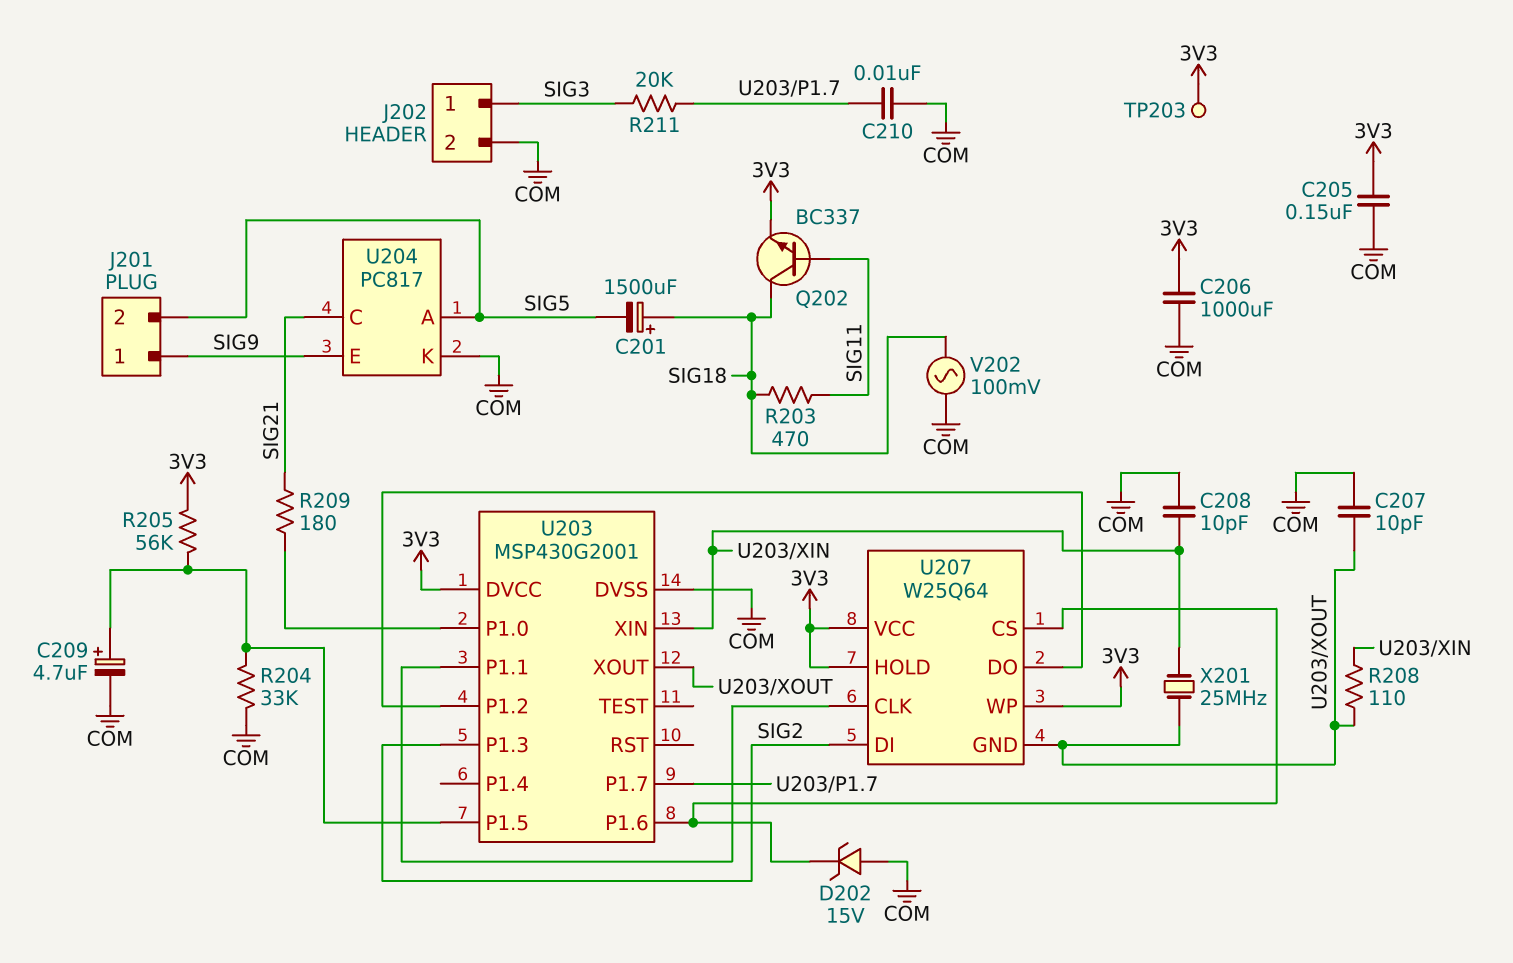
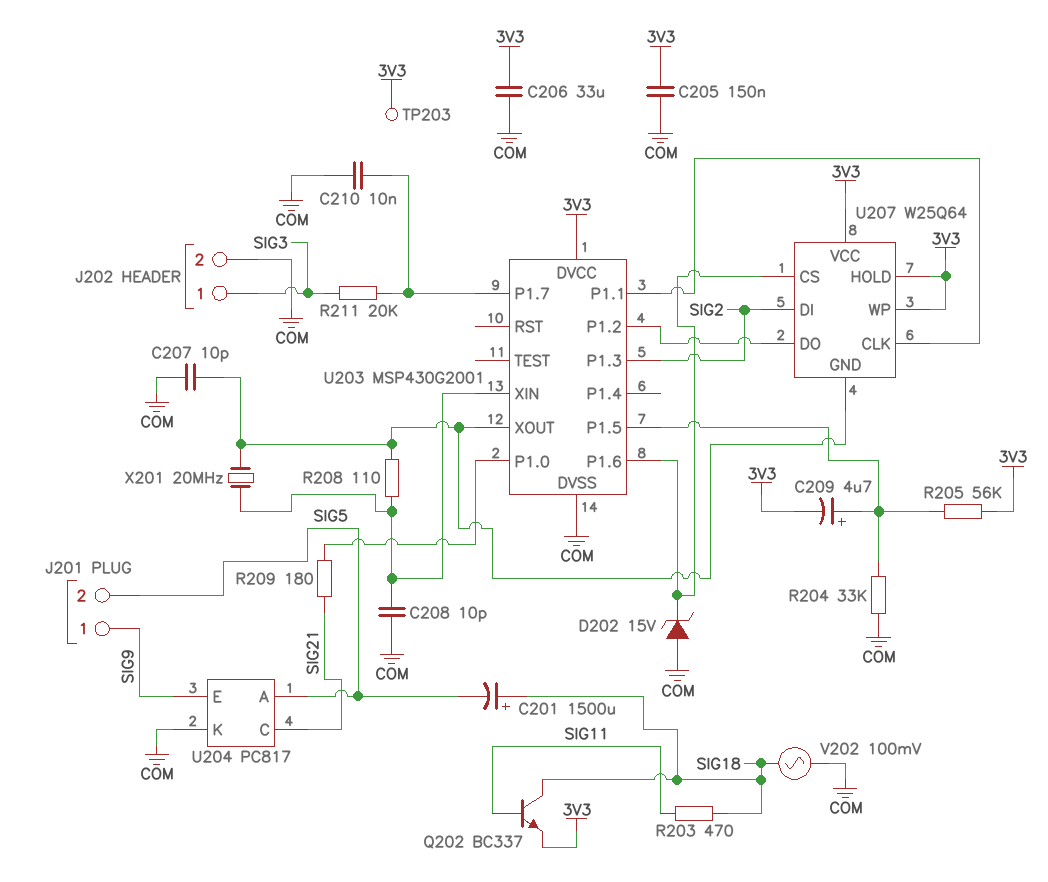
C206: 1000uF (3V3, COM) -> 33uF (3V3, COM)
C209: 4.7uF (plus U203/P1.5, minus COM) -> 4.7uF (plus U203/P1.5, minus 3V3)
X201: 25MHz (U203/XIN, U203/XOUT) -> 20MHz (U203/XIN, U203/XOUT)

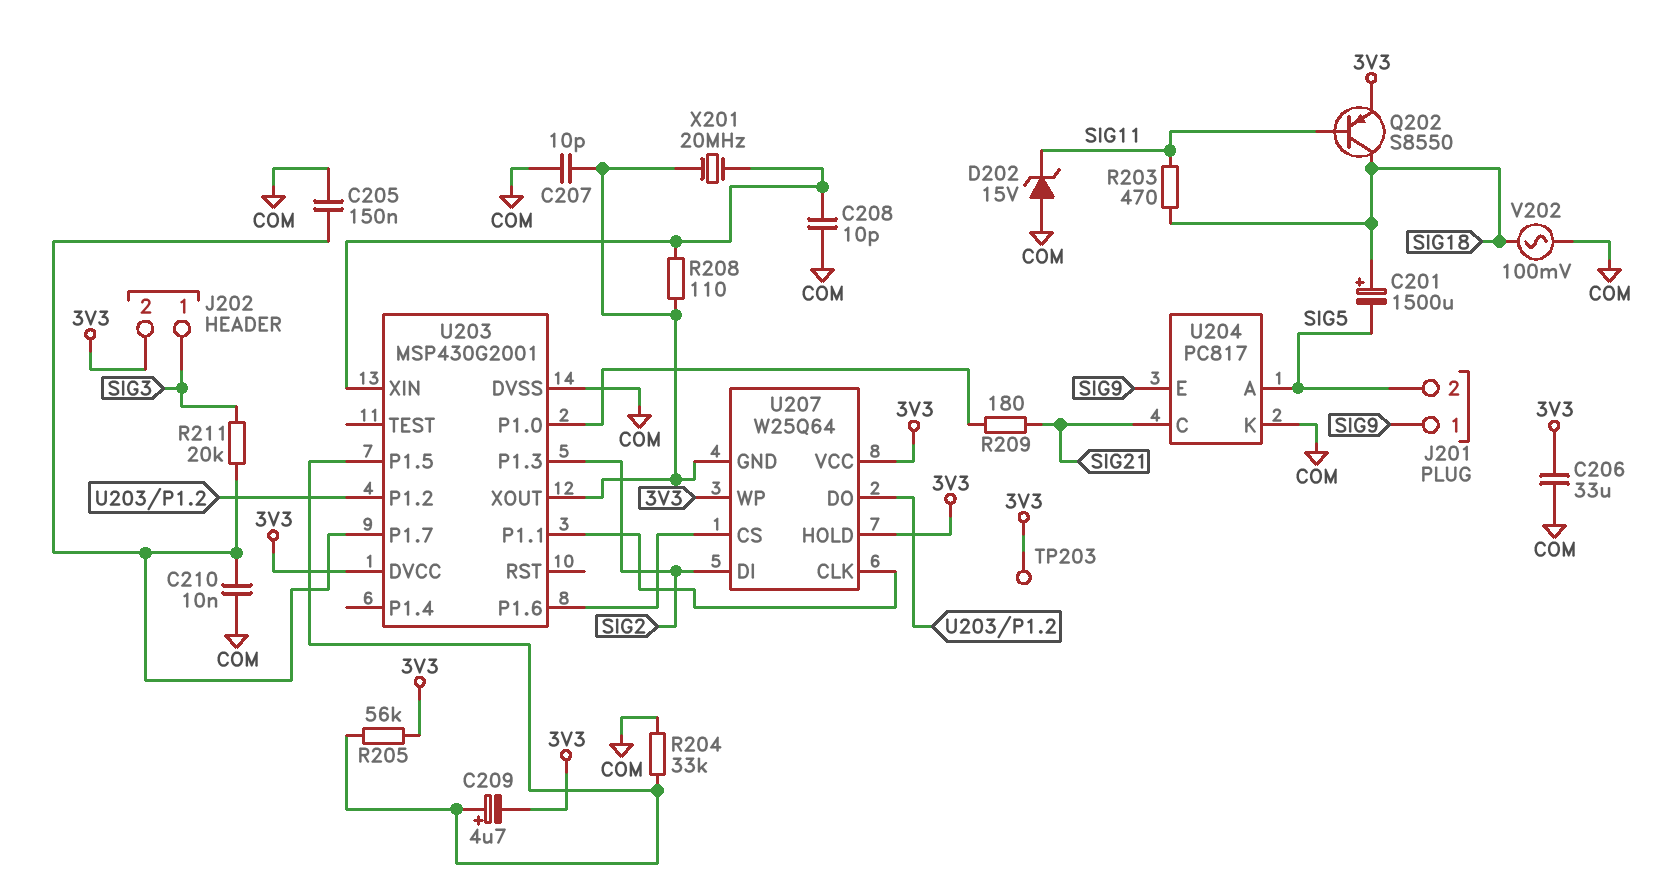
C205: 150nF (3V3, COM) -> 150nF (COM, U203/P1.7)
D202: zener 15V (A COM, K U203/P1.6) -> zener 15V (A COM, K SIG11)
J202 pin 2: COM -> 3V3
Q202: NPN BC337 (B SIG11, C SIG18, E 3V3) -> PNP S8550 (B SIG11, C SIG18, E 3V3)

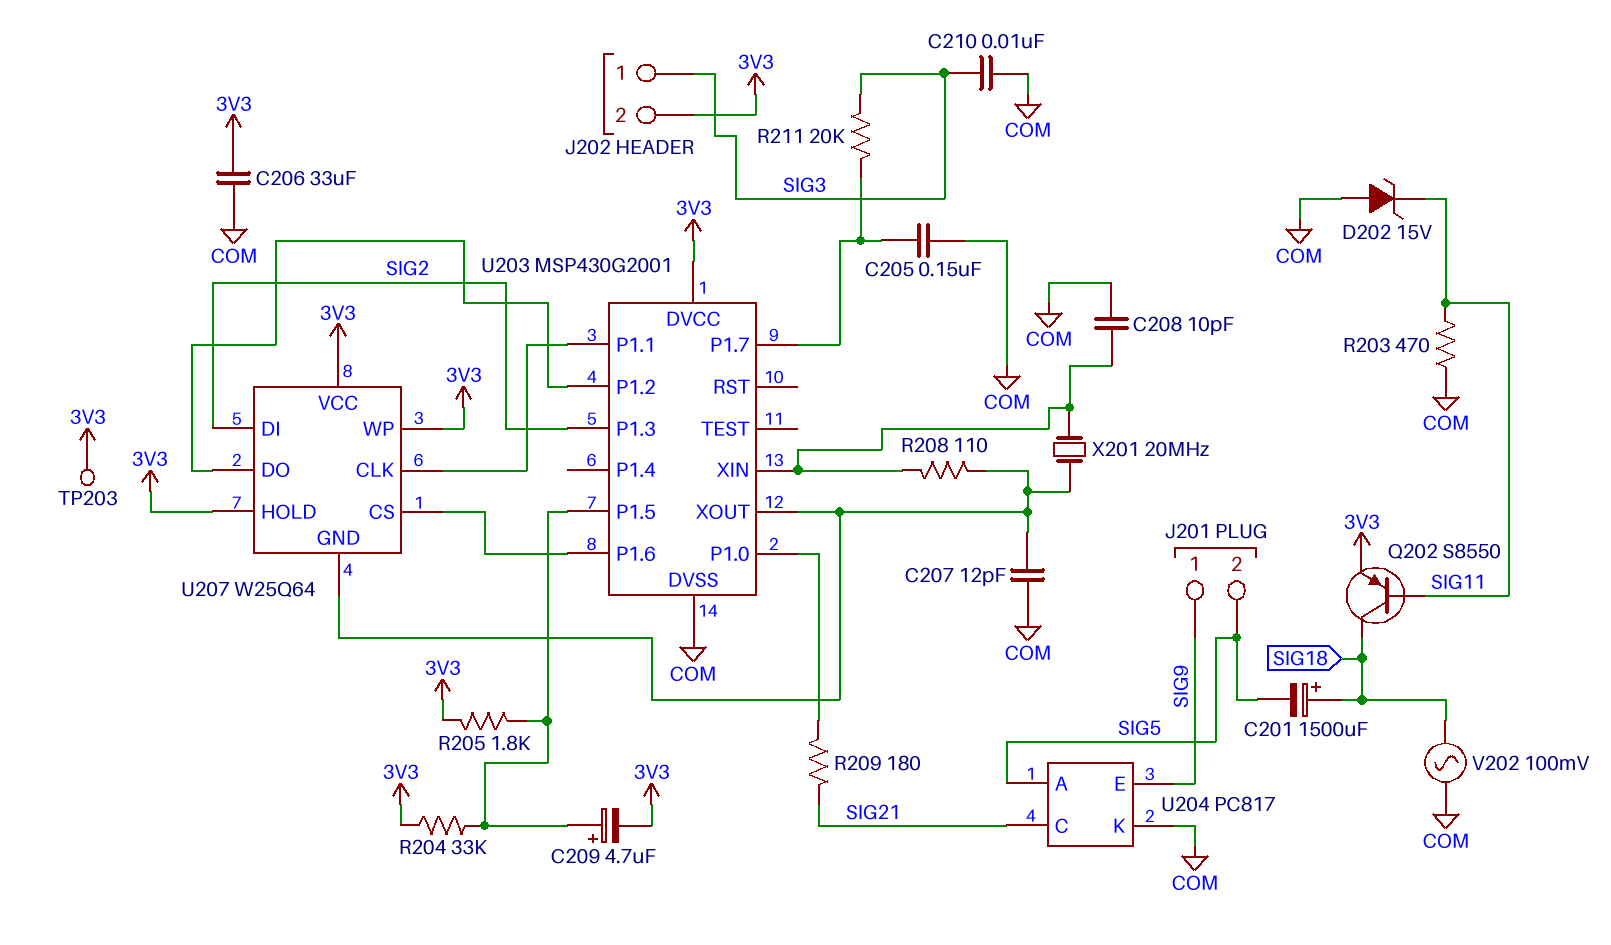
C207: 10pF (COM, U203/XOUT) -> 12pF (COM, U203/XOUT)
C210: 10nF (COM, U203/P1.7) -> 10nF (COM, SIG3)
R203: 470 (SIG11, SIG18) -> 470 (COM, SIG11)
R204: 33k (COM, U203/P1.5) -> 33k (3V3, U203/P1.5)
R205: 56k (3V3, U203/P1.5) -> 1.8k (3V3, U203/P1.5)

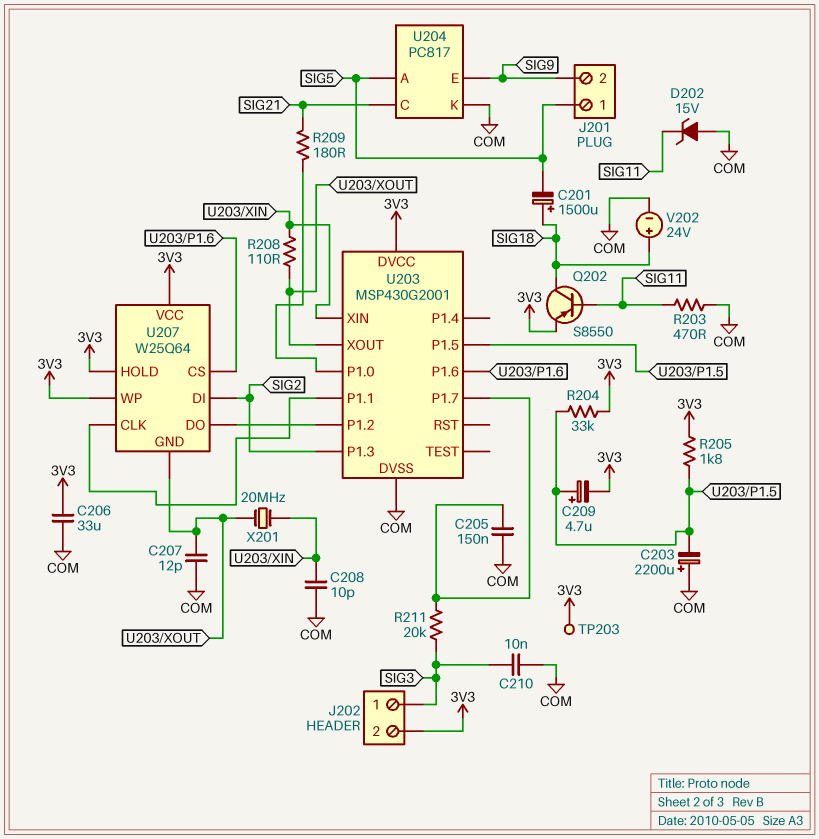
C203: none -> 2200uF (plus COM, minus U203/P1.5)
J201 pin 1: SIG9 -> SIG5
J201 pin 2: SIG5 -> SIG9
V202: AC 100mV (COM, SIG18) -> 24V (plus SIG18, minus COM)

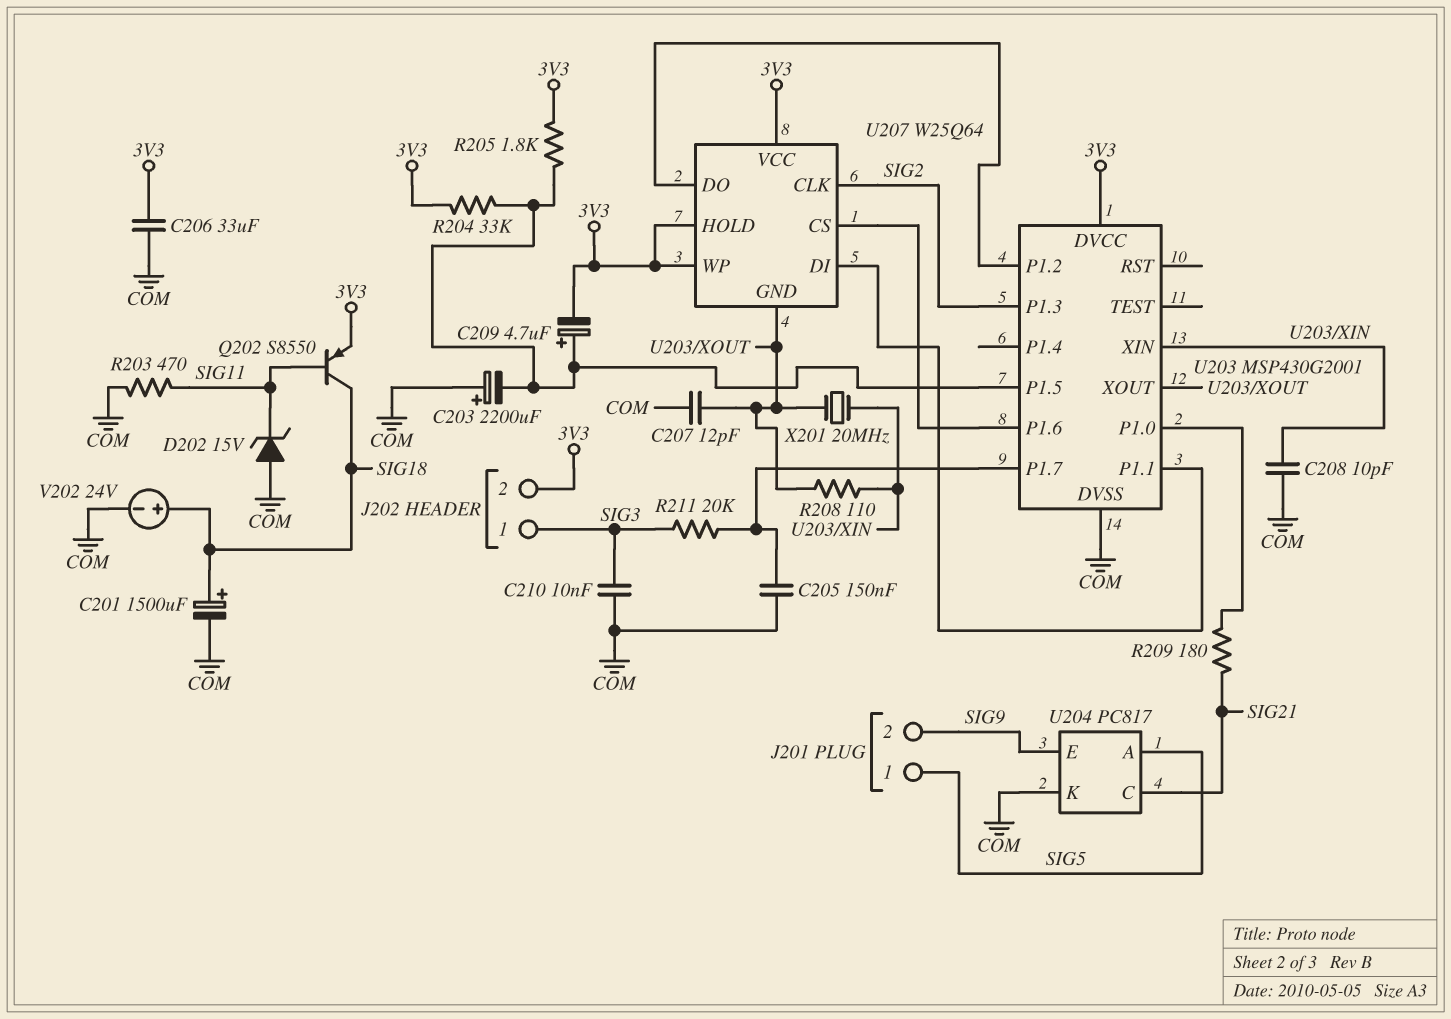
C201: 1500uF (plus SIG18, minus SIG5) -> 1500uF (plus SIG18, minus COM)
TP203: test point (3V3) -> none
U207 pin CLK: U203/P1.1 -> SIG2
U207 pin DI: SIG2 -> U203/P1.1

